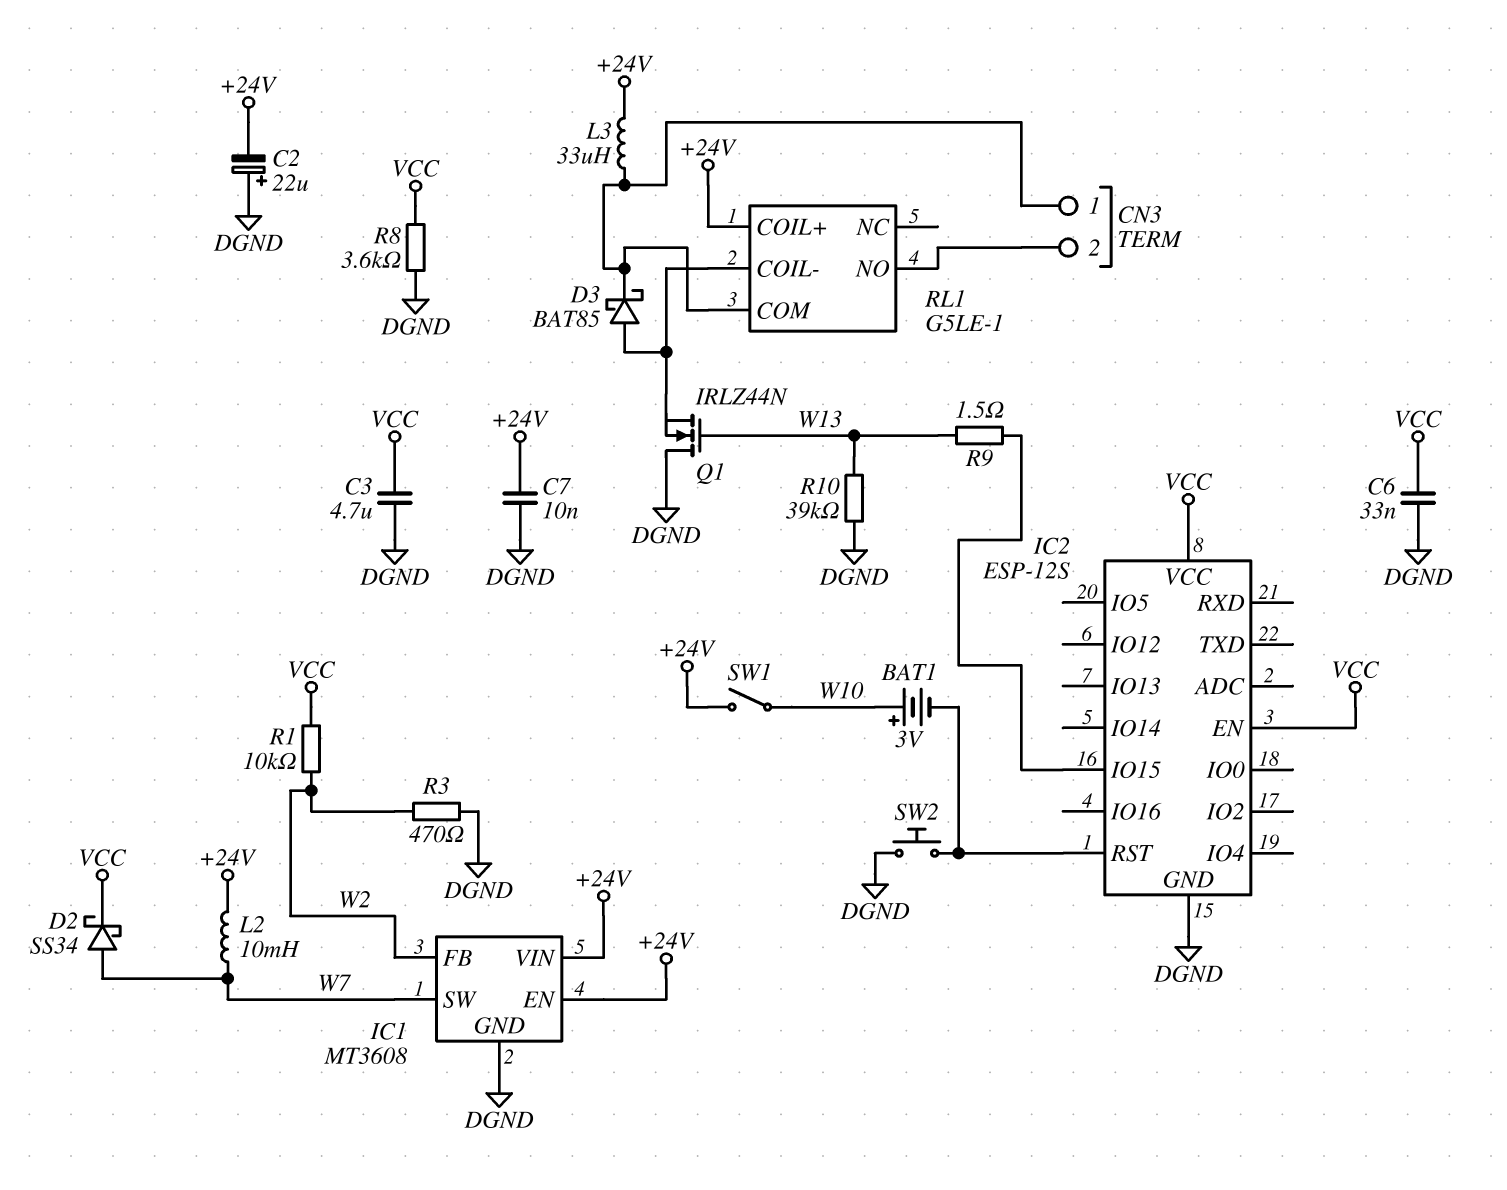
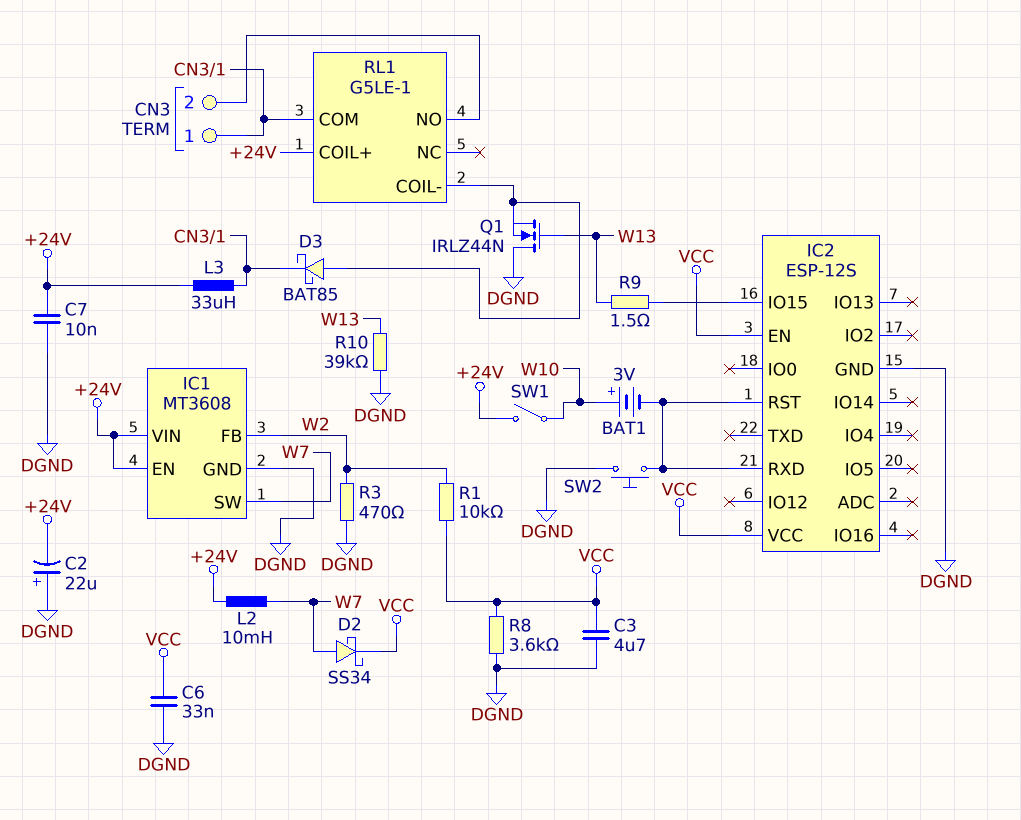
IC2 pin RXD: none -> IC2/RST

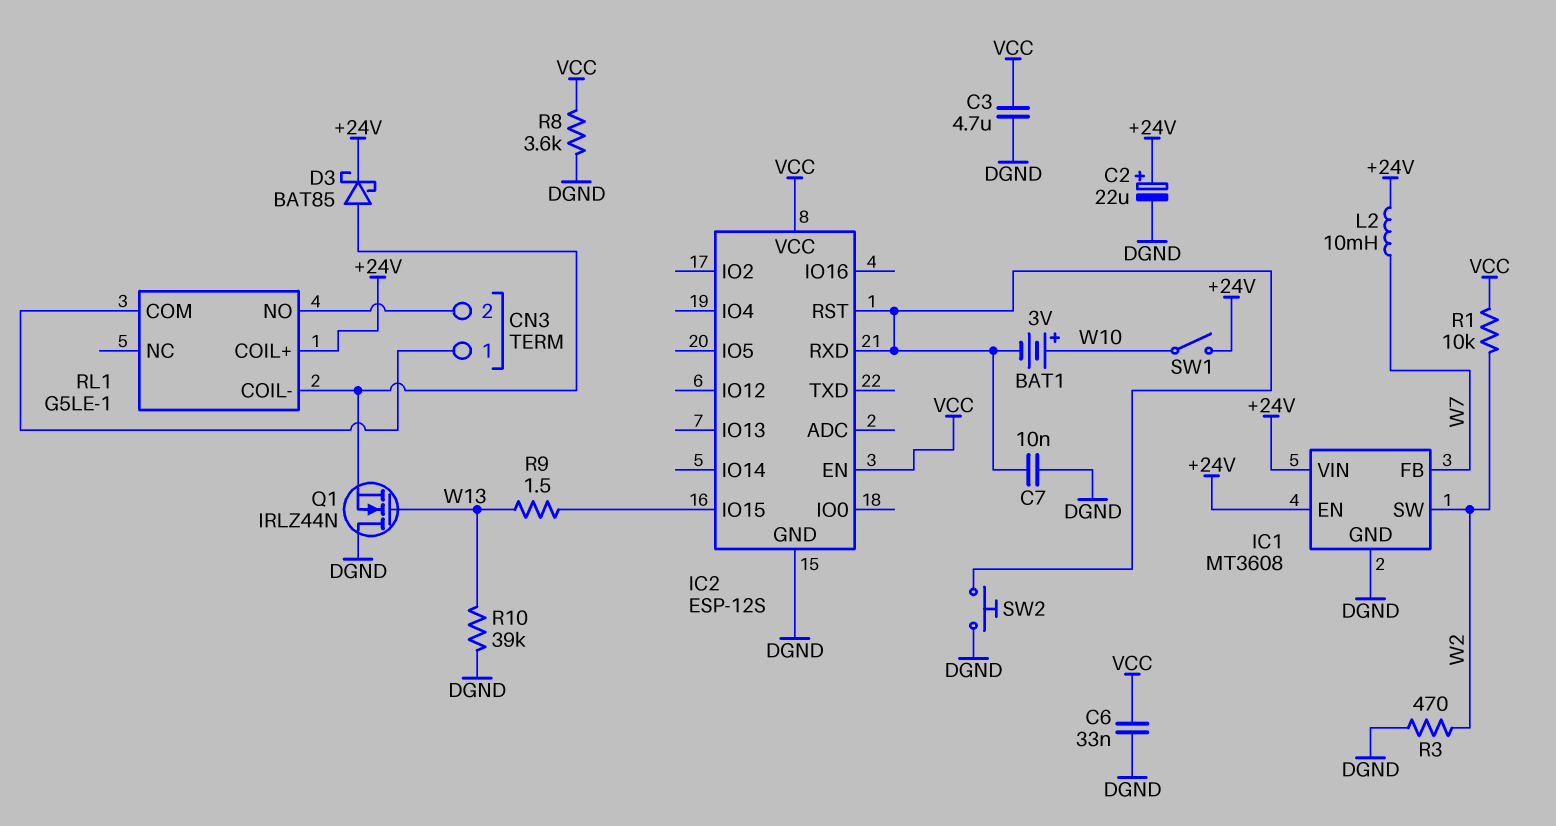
C2: 22uF (plus DGND, minus +24V) -> 22uF (plus +24V, minus DGND)
C7: 10nF (+24V, DGND) -> 10nF (DGND, IC2/RST)
D2: schottky SS34 (A W7, K VCC) -> none
D3: schottky BAT85 (A RL1/COIL-, K CN3/1) -> schottky BAT85 (A RL1/COIL-, K +24V)
IC1 pin FB: W2 -> W7
IC1 pin SW: W7 -> W2
L3: 33uH (+24V, CN3/1) -> none

